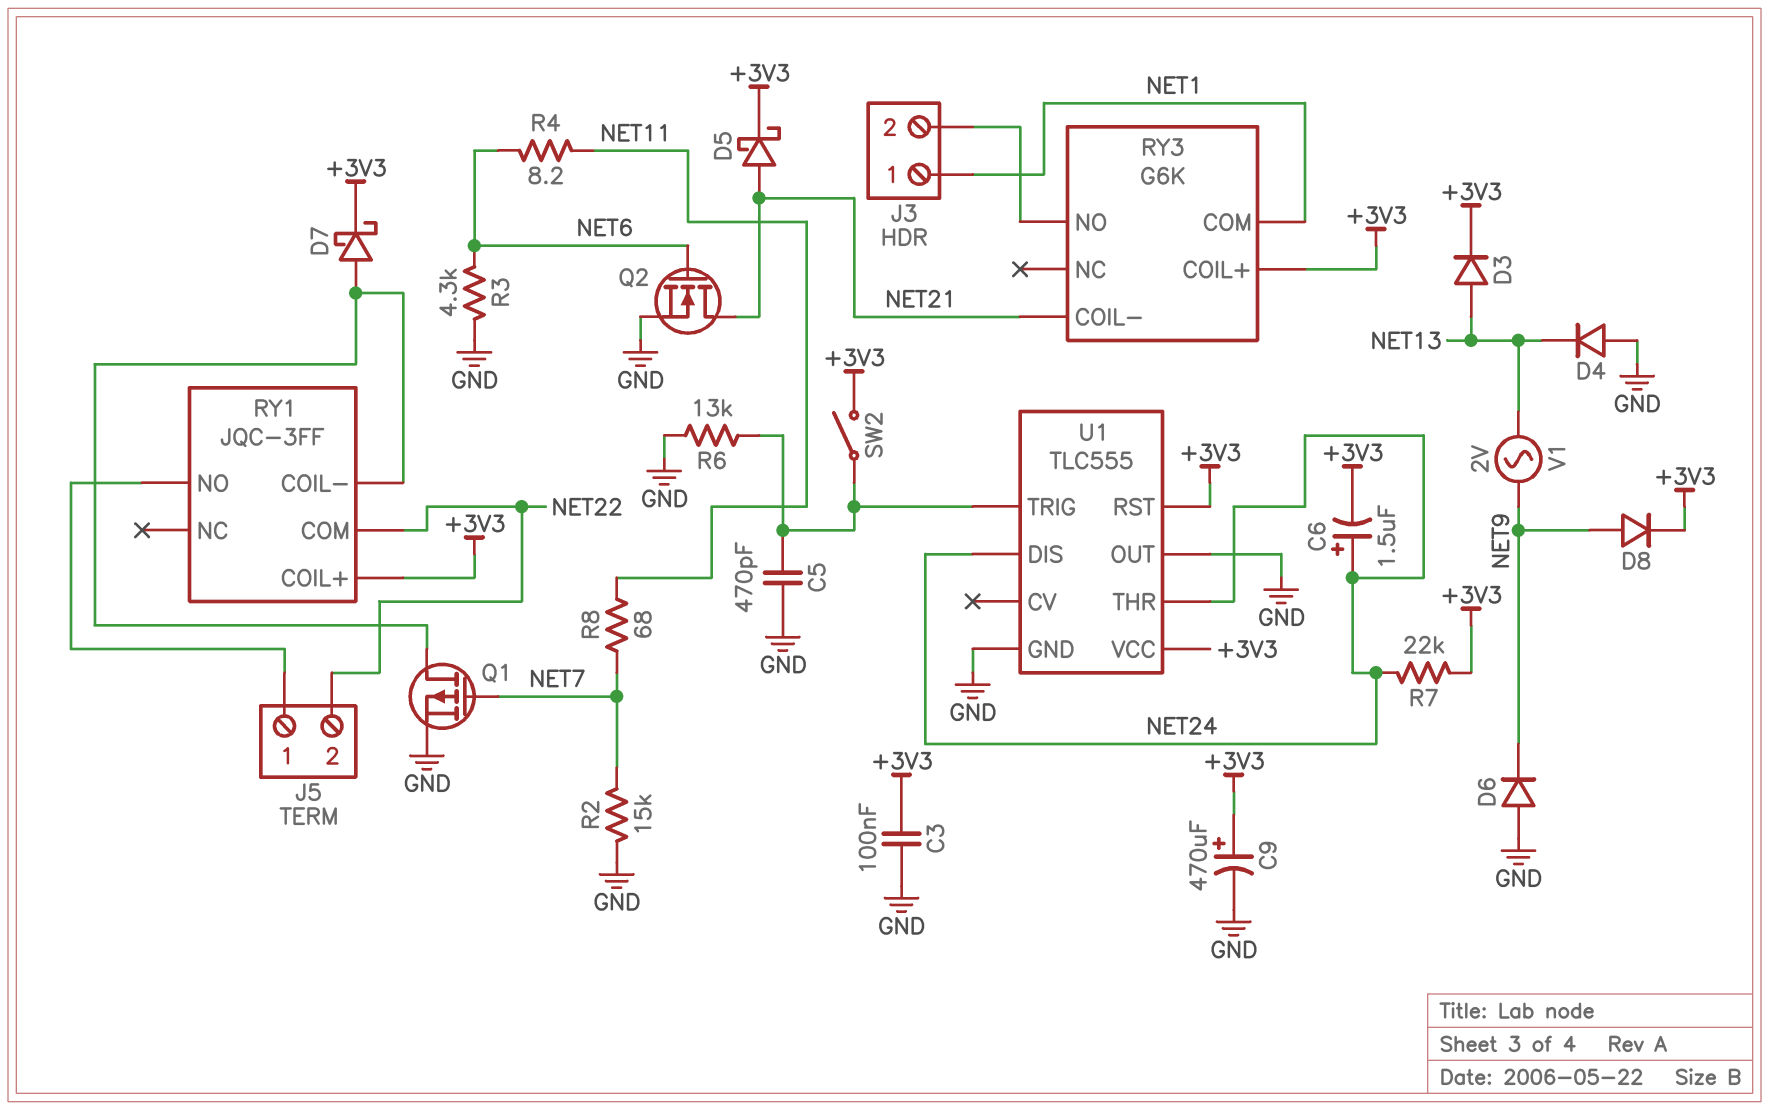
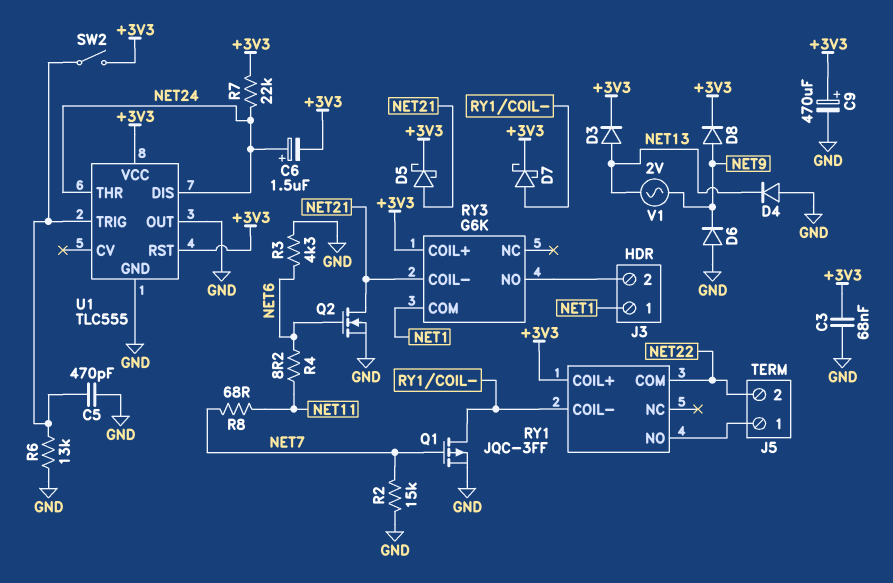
C3: 100nF (+3V3, GND) -> 68nF (+3V3, GND)

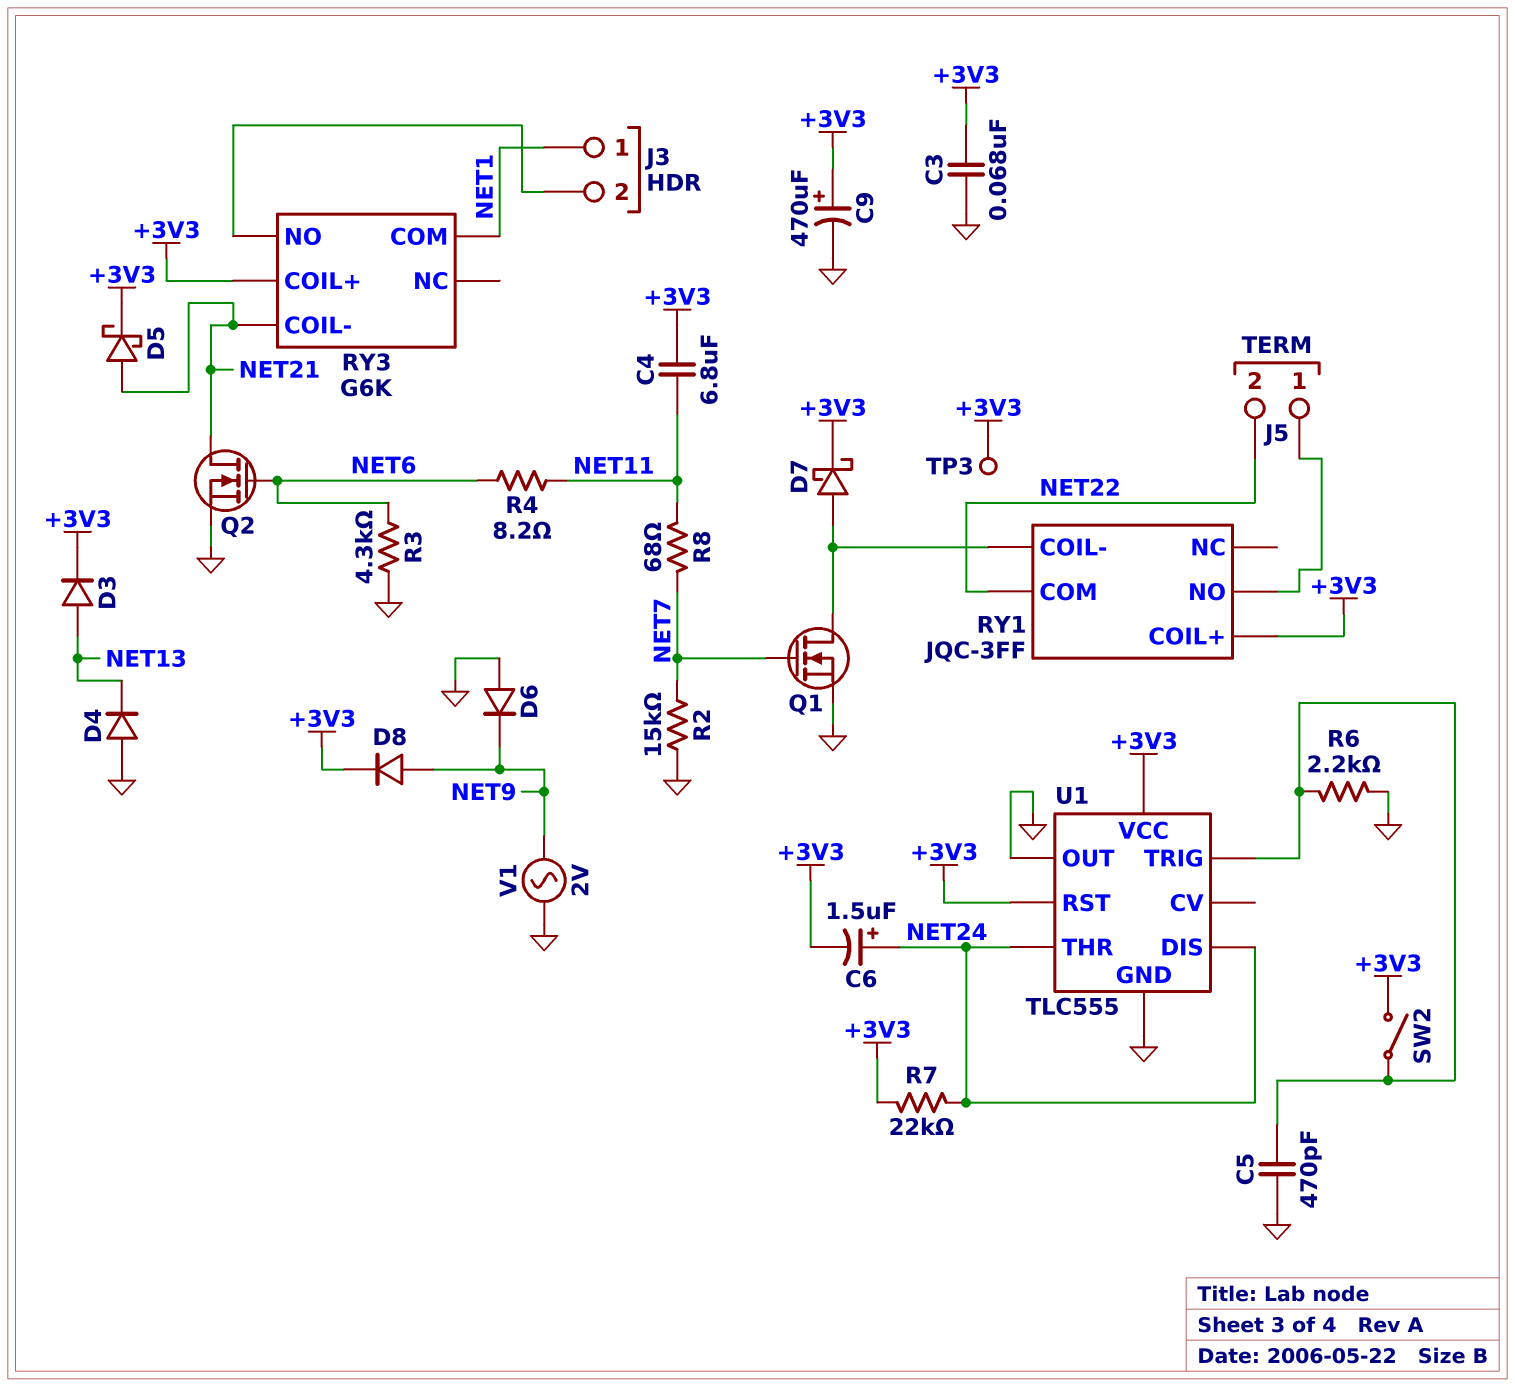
C4: none -> 6.8uF (+3V3, NET11)
Q1: PMOS (G NET7, D RY1/COIL-, S GND) -> NMOS (G NET7, D RY1/COIL-, S GND)
R6: 13k (GND, U1/TRIG) -> 2.2k (GND, U1/TRIG)
TP3: none -> test point (+3V3)
V1: AC 2V (NET9, NET13) -> AC 2V (GND, NET9)

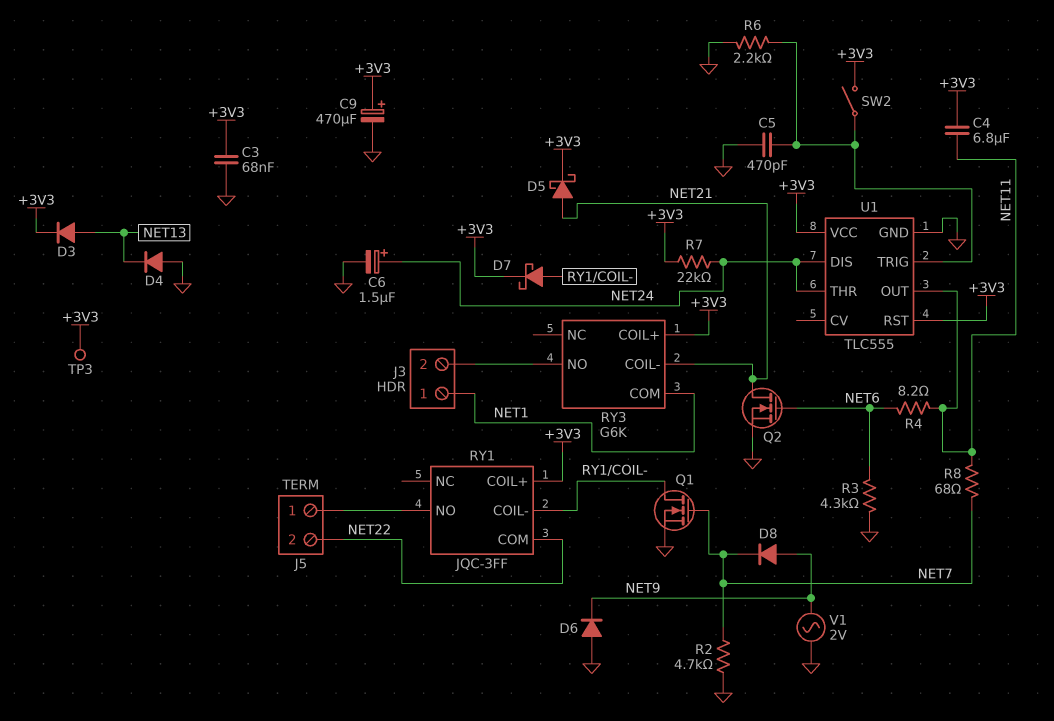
C6: 1.5uF (plus NET24, minus +3V3) -> 1.5uF (plus NET24, minus GND)
D8: diode (A NET9, K +3V3) -> diode (A NET9, K NET7)
R2: 15k (GND, NET7) -> 4.7k (GND, NET7)
U1 pin OUT: GND -> NET11

